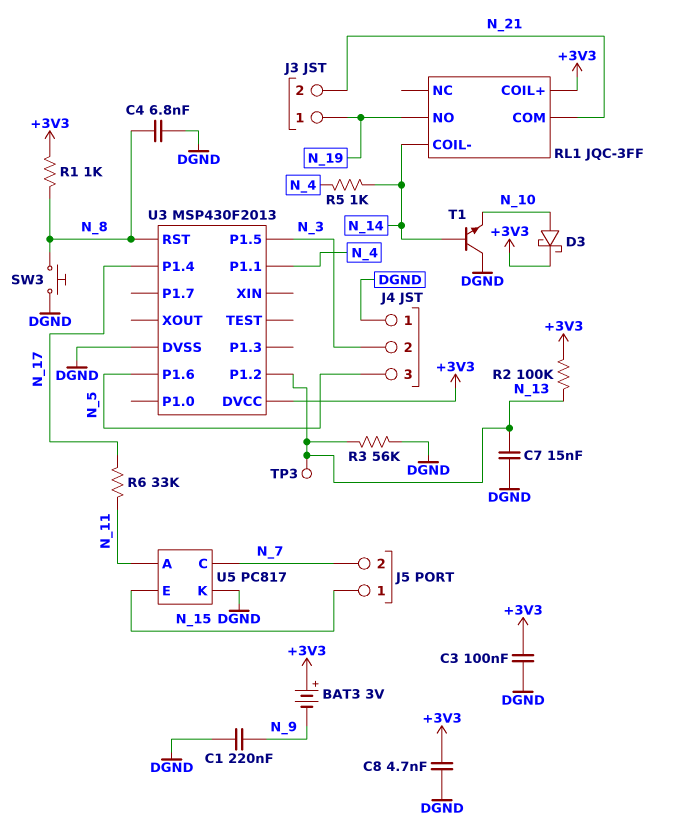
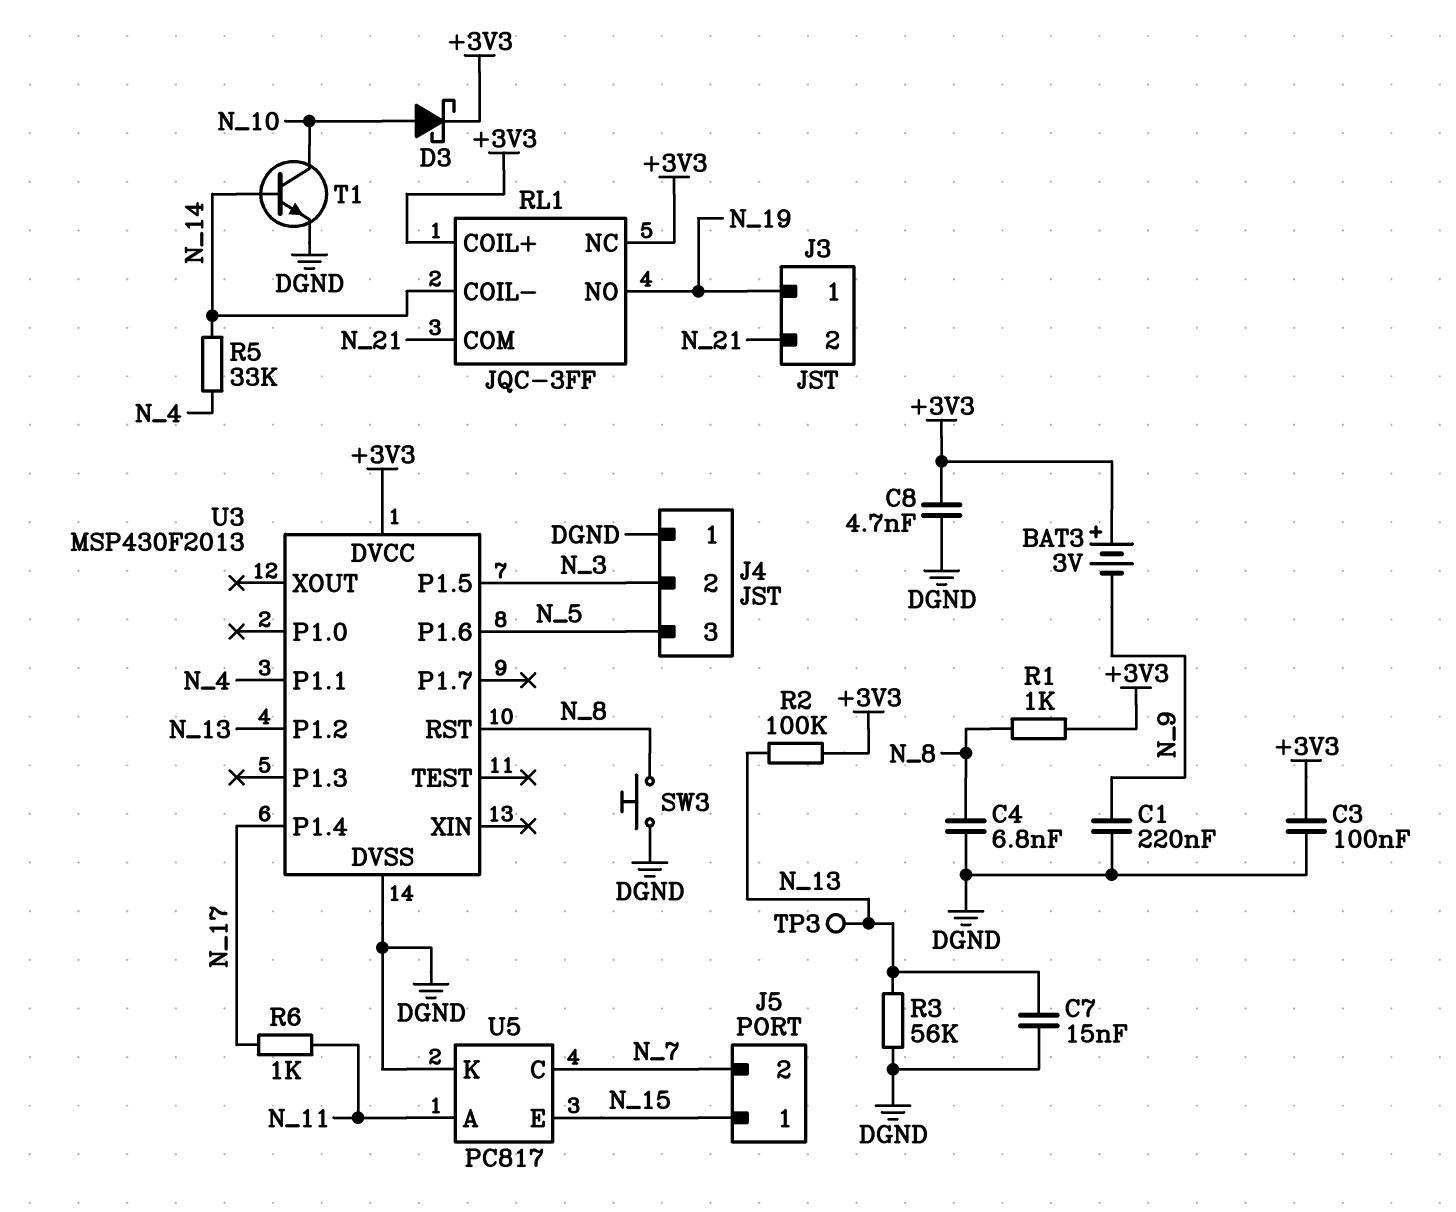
R5: 1k (N_4, N_14) -> 33k (N_4, N_14)
R6: 33k (N_11, N_17) -> 1k (N_11, N_17)
RL1 pin NC: none -> +3V3
T1: NPN (B N_14, C DGND, E N_10) -> NPN (B N_14, C N_10, E DGND)

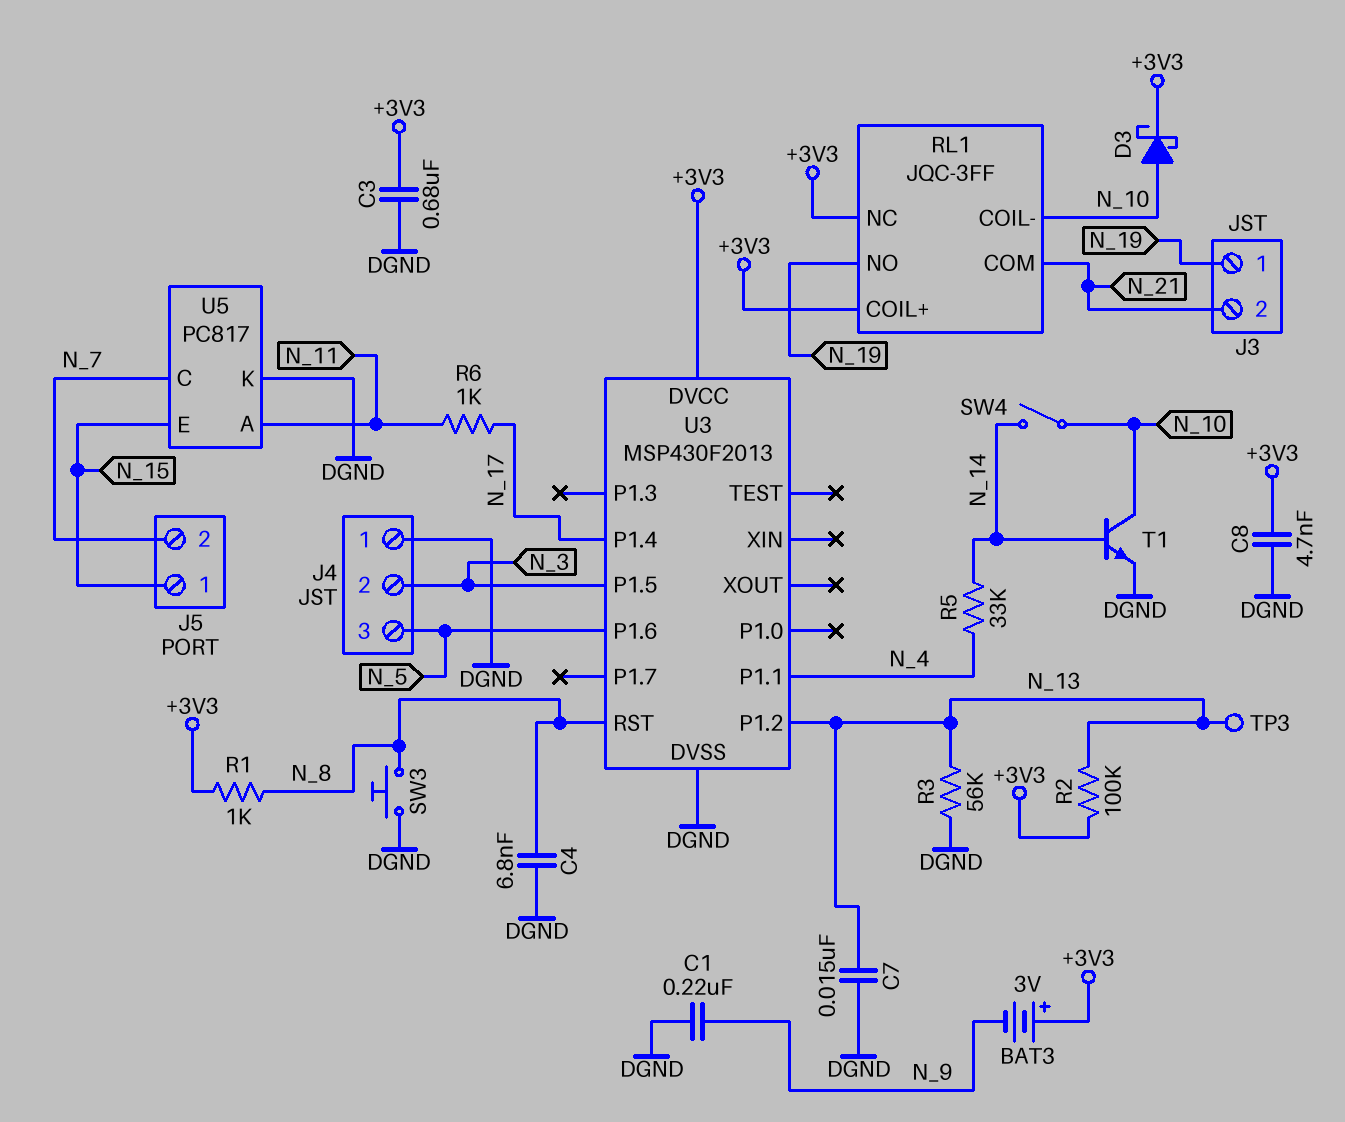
C3: 100nF (+3V3, DGND) -> 680nF (+3V3, DGND)
RL1 pin COIL-: N_14 -> N_10
SW4: none -> switch (N_10, N_14)

